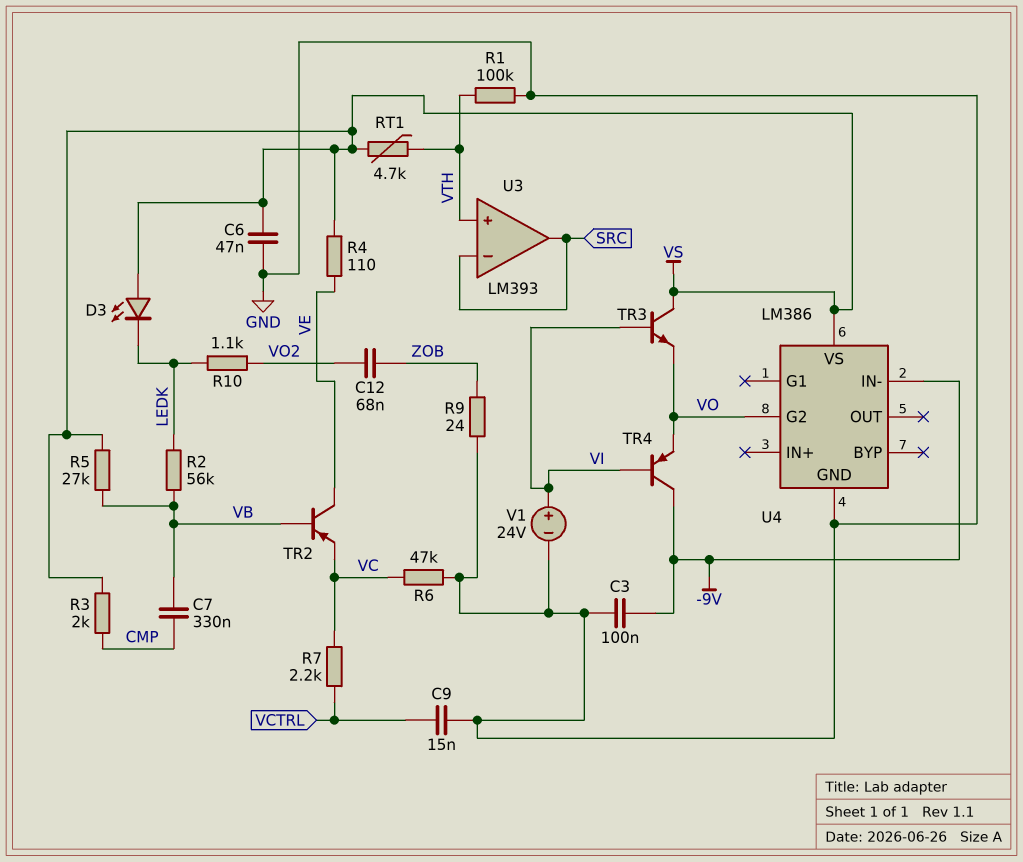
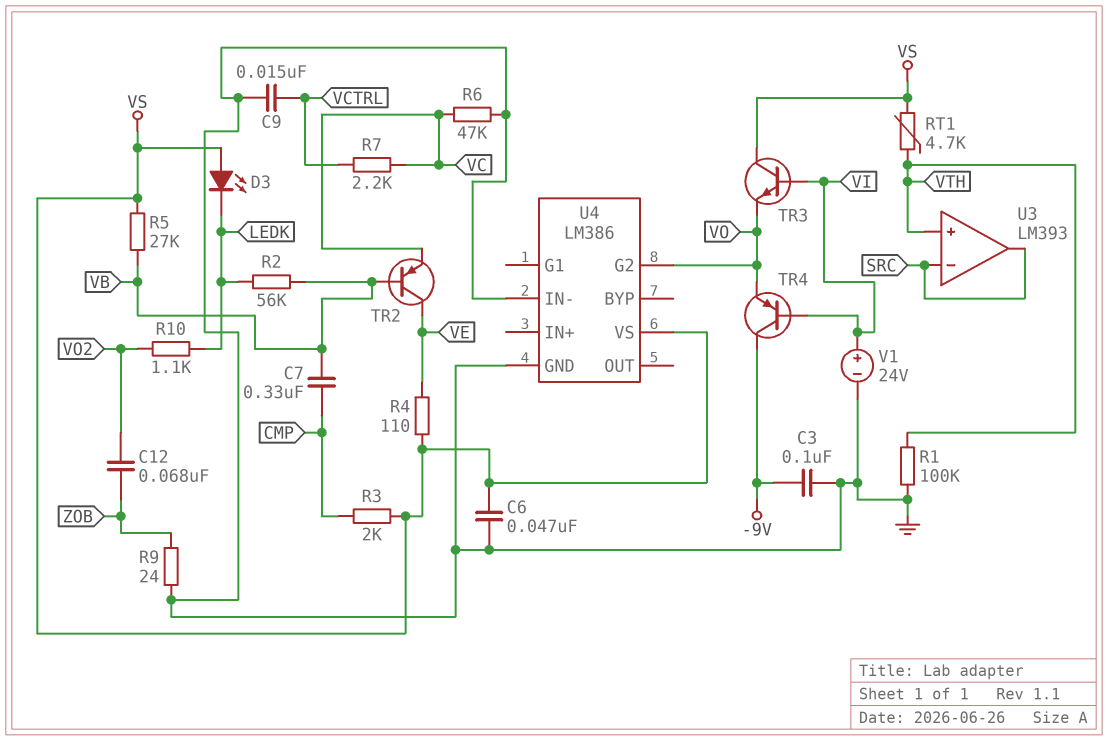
U4 pin IN-: -9V -> GND

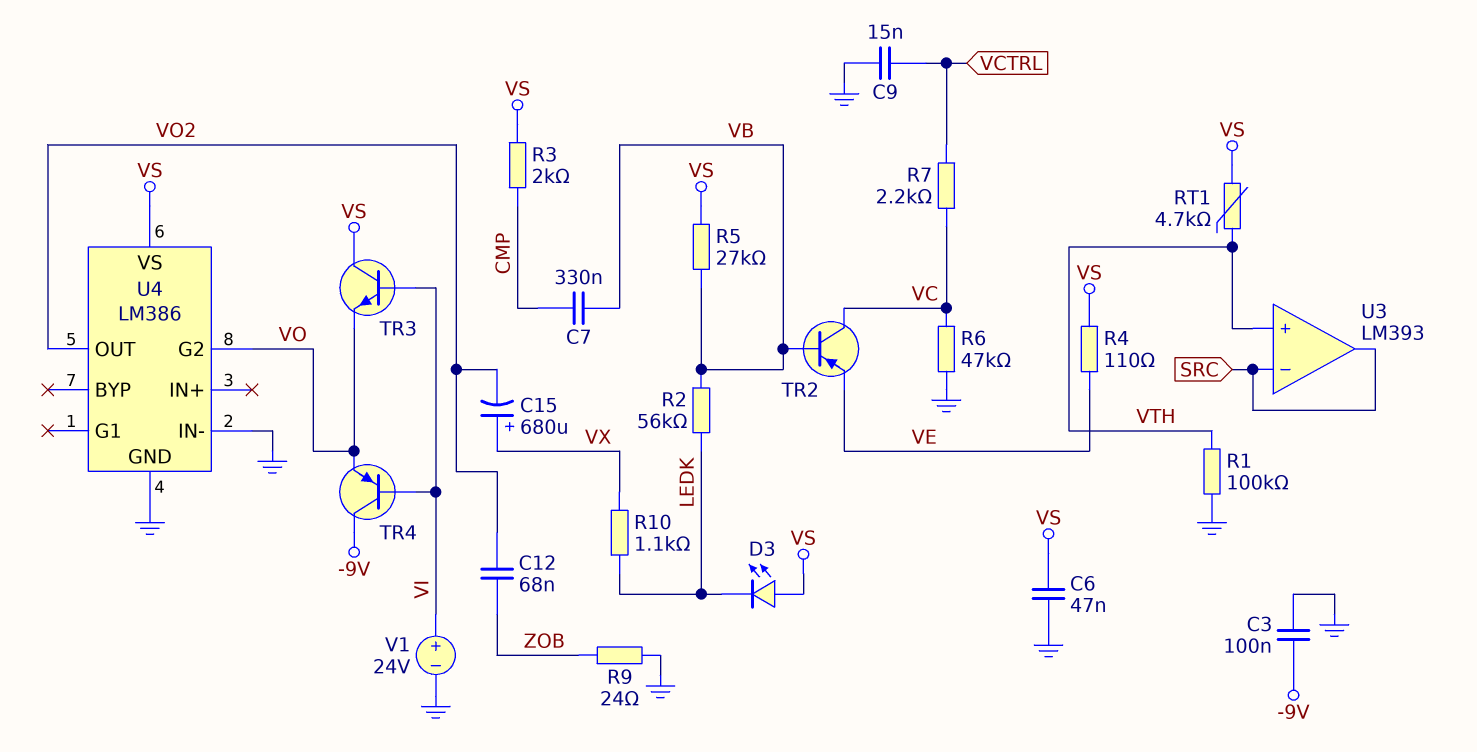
C15: none -> 680uF (plus VX, minus VO2)
R10: 1.1k (LEDK, VO2) -> 1.1k (LEDK, VX)
TR2: PNP (B VB, C VE, E VC) -> PNP (B VB, C VC, E VE)
U4 pin OUT: none -> VO2

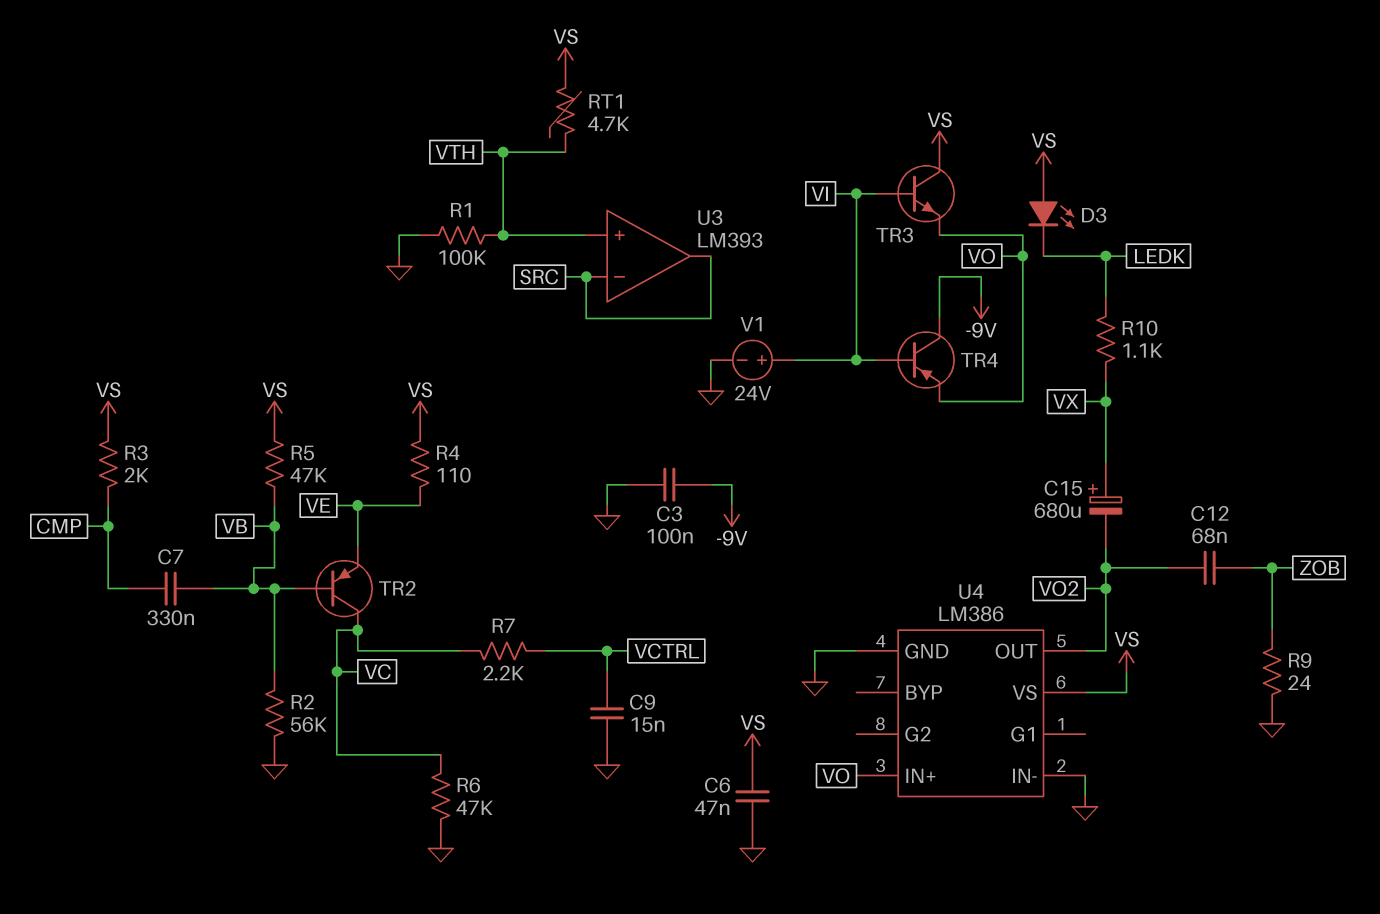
R2: 56k (LEDK, VB) -> 56k (GND, VB)
R5: 27k (VB, VS) -> 47k (VB, VS)
U4 pin G2: VO -> none
U4 pin IN+: none -> VO

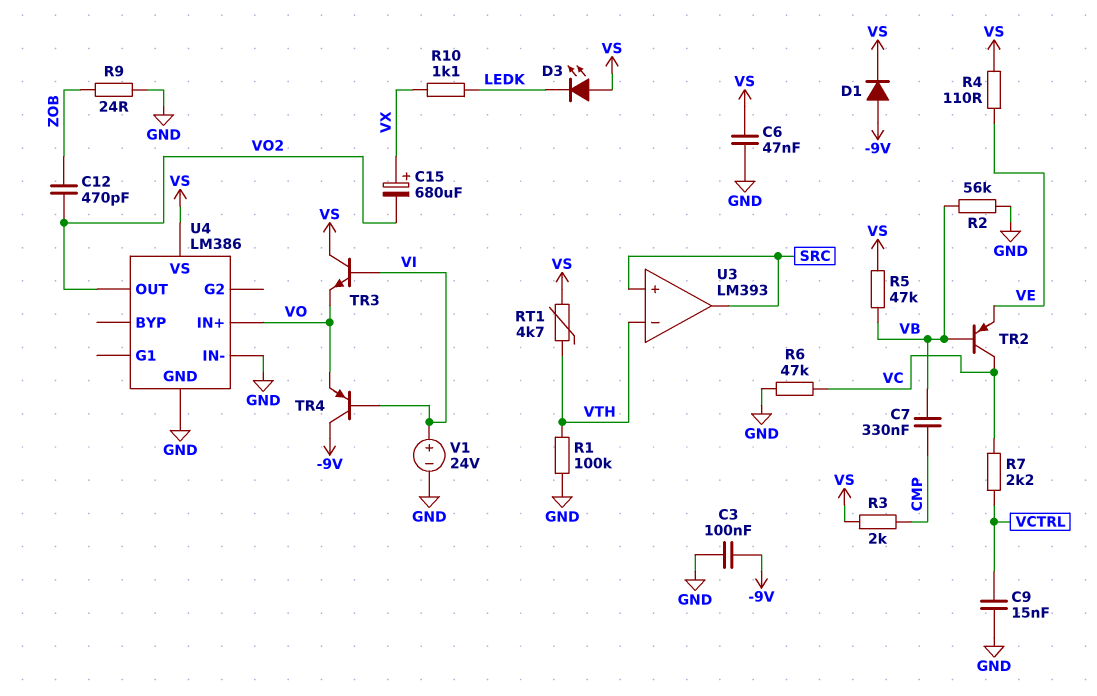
C12: 68nF (VO2, ZOB) -> 470pF (VO2, ZOB)
D1: none -> diode (A -9V, K VS)
U3 pin in+: VTH -> SRC
U3 pin in-: SRC -> VTH

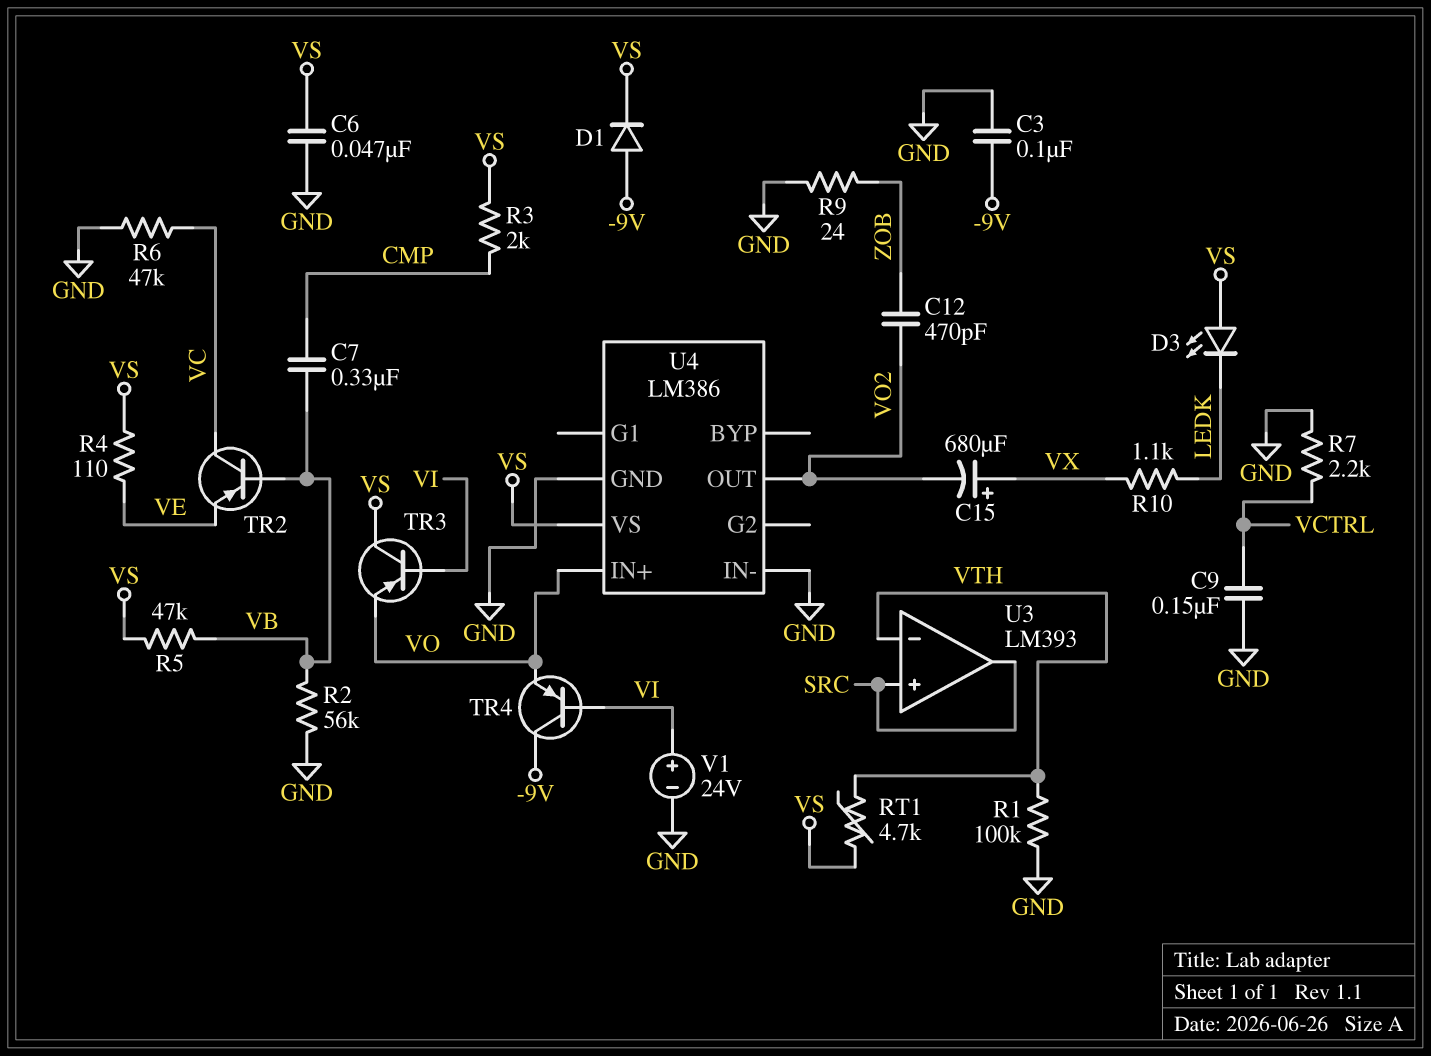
C9: 15nF (GND, VCTRL) -> 150nF (GND, VCTRL)
R7: 2.2k (VC, VCTRL) -> 2.2k (GND, VCTRL)
TR3: NPN (B VI, C VS, E VO) -> PNP (B VI, C VS, E VO)

